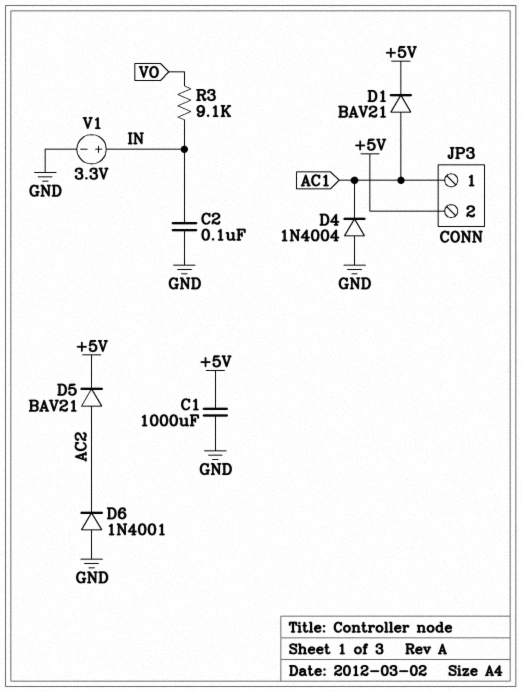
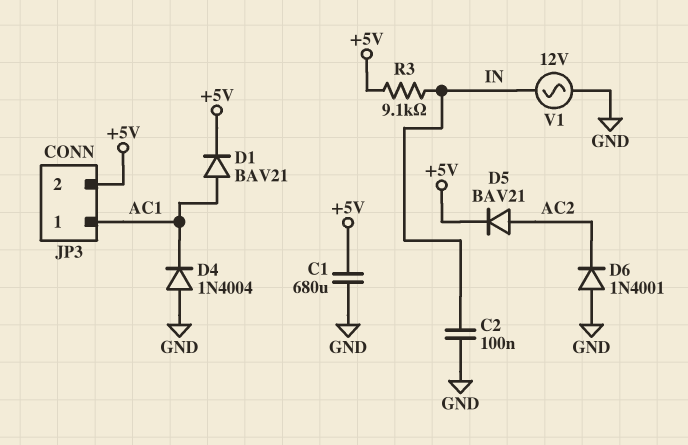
C1: 1000uF (+5V, GND) -> 680uF (+5V, GND)
R3: 9.1k (IN, VO) -> 9.1k (+5V, IN)
V1: 3.3V (plus IN, minus GND) -> AC 12V (GND, IN)

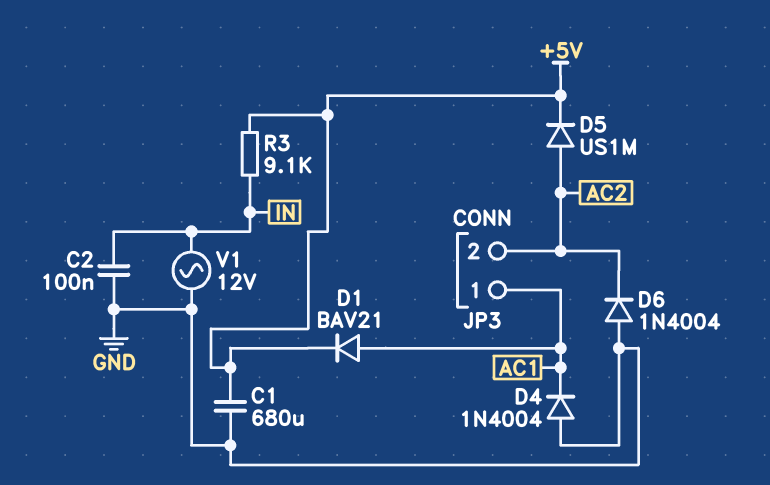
D5: diode BAV21 (A AC2, K +5V) -> diode US1M (A AC2, K +5V)
D6: diode 1N4001 (A GND, K AC2) -> diode 1N4004 (A GND, K AC2)
JP3 pin 2: +5V -> AC2

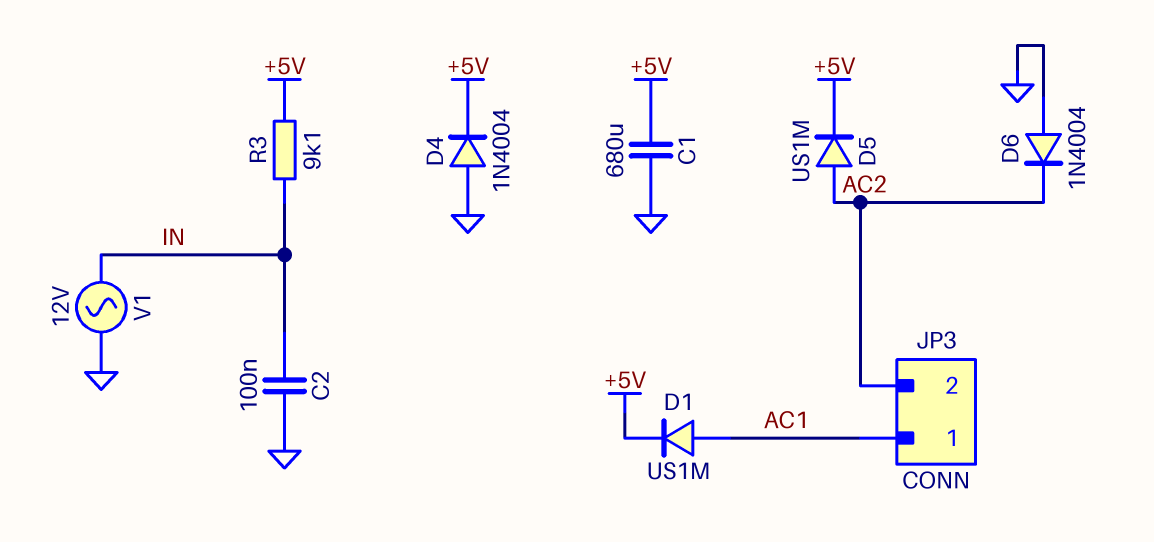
D1: diode BAV21 (A AC1, K +5V) -> diode US1M (A AC1, K +5V)
D4: diode 1N4004 (A GND, K AC1) -> diode 1N4004 (A GND, K +5V)

